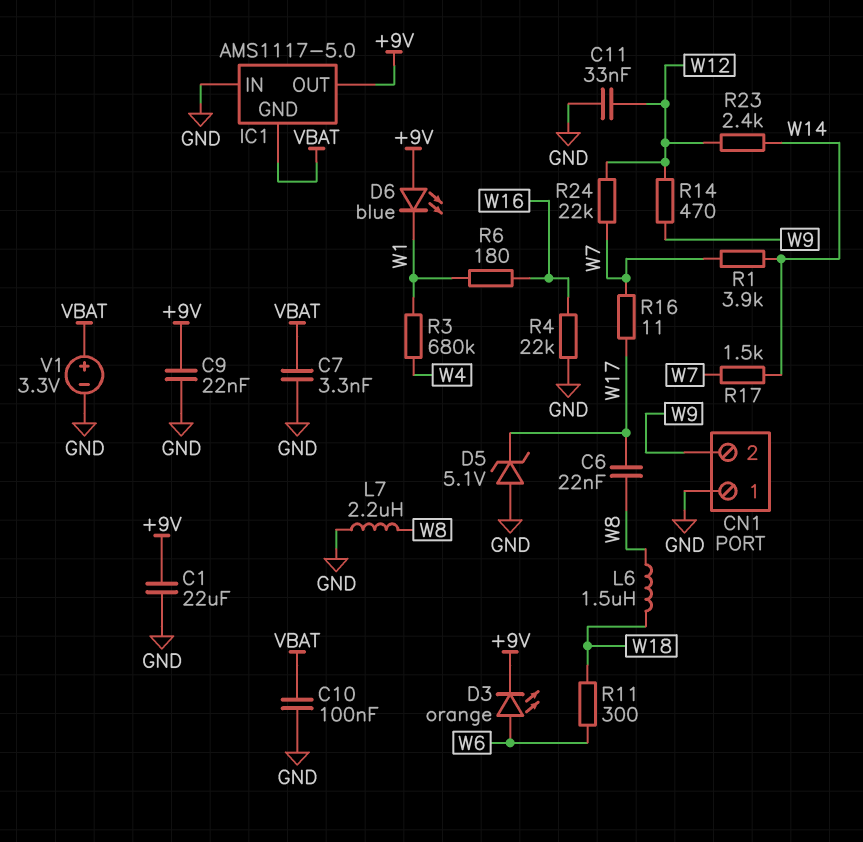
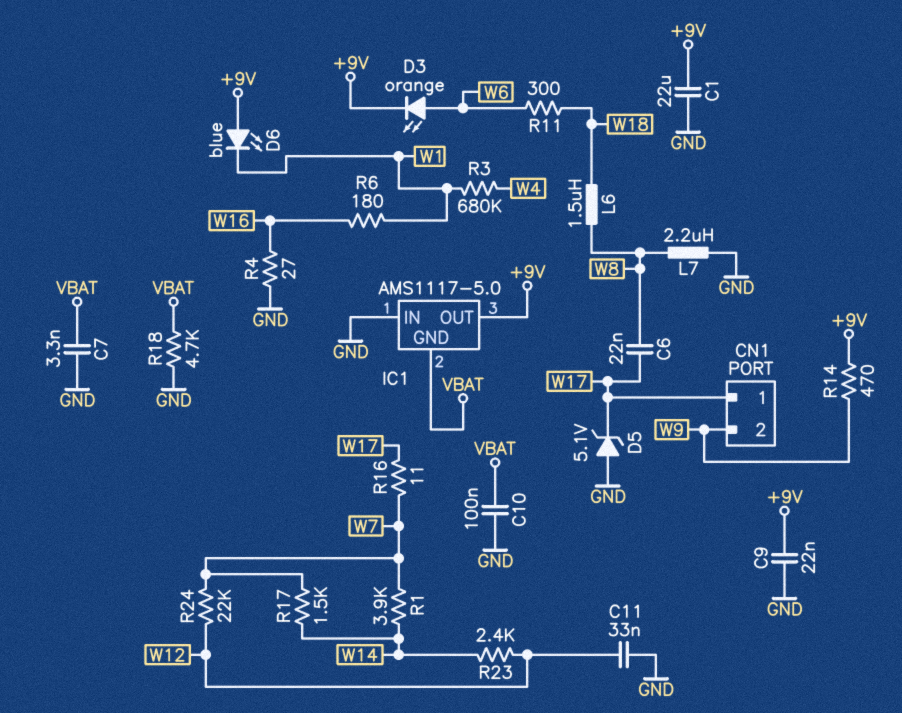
CN1 pin 1: GND -> W17
R4: 22k (GND, W16) -> 27 (GND, W16)
R14: 470 (W9, W12) -> 470 (+9V, W9)
R18: none -> 4.7k (GND, VBAT)
V1: 3.3V (plus VBAT, minus GND) -> none

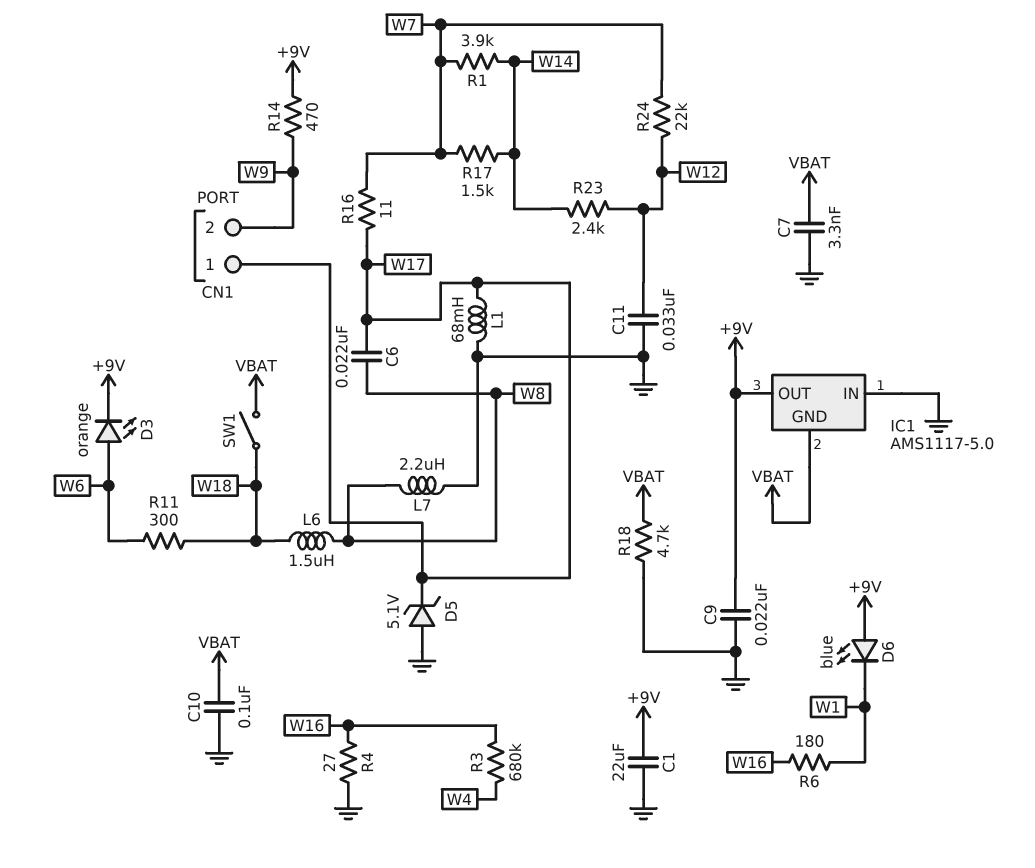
L1: none -> 68mH (GND, W17)
R3: 680k (W1, W4) -> 680k (W4, W16)
SW1: none -> switch (VBAT, W18)

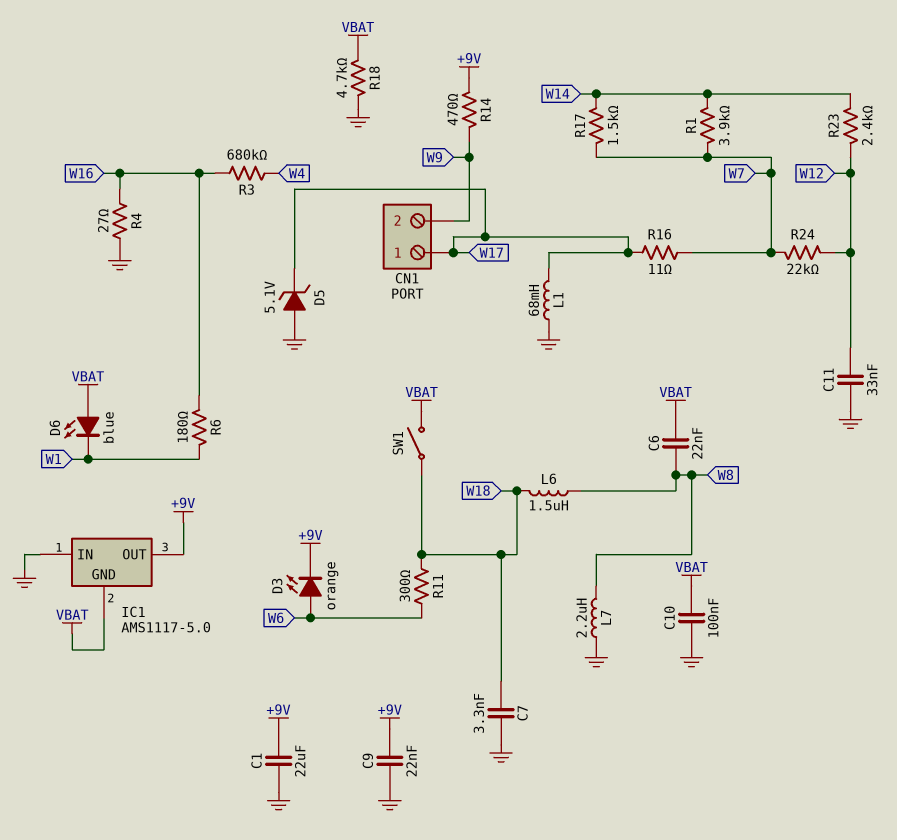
C6: 22nF (W8, W17) -> 22nF (VBAT, W8)
C7: 3.3nF (GND, VBAT) -> 3.3nF (GND, W18)
D6: LED blue (A +9V, K W1) -> LED blue (A VBAT, K W1)

